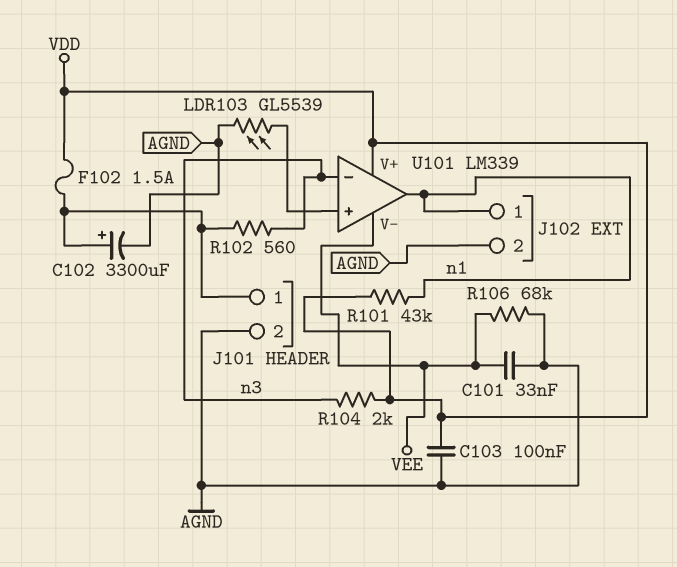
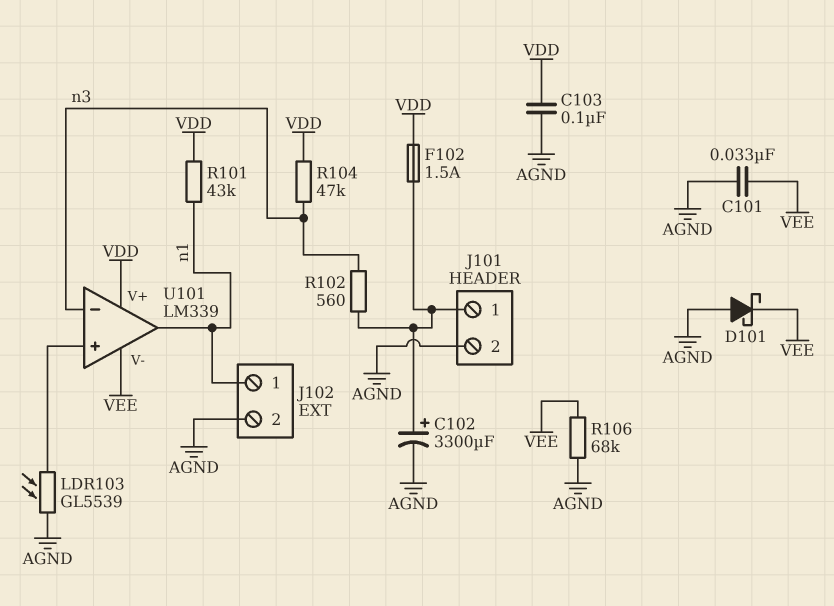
D101: none -> schottky (A AGND, K VEE)
R104: 2k (VDD, n3) -> 47k (VDD, n3)

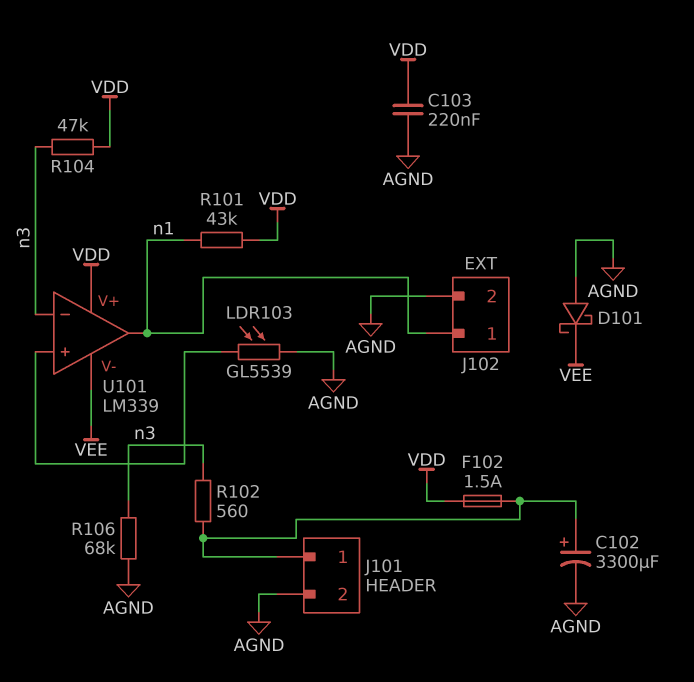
C101: 33nF (AGND, VEE) -> none
C103: 100nF (AGND, VDD) -> 220nF (AGND, VDD)
R106: 68k (AGND, VEE) -> 68k (AGND, n3)

